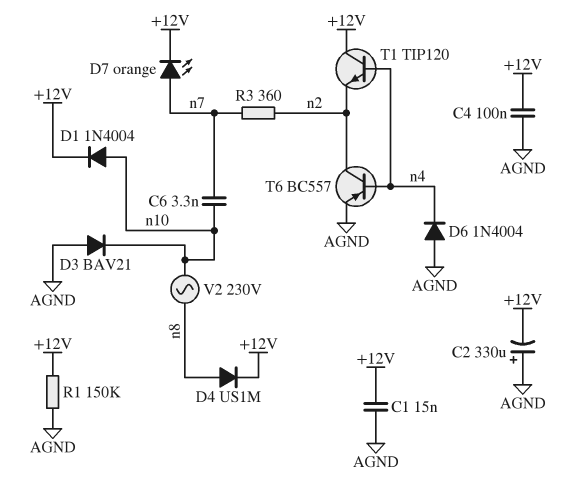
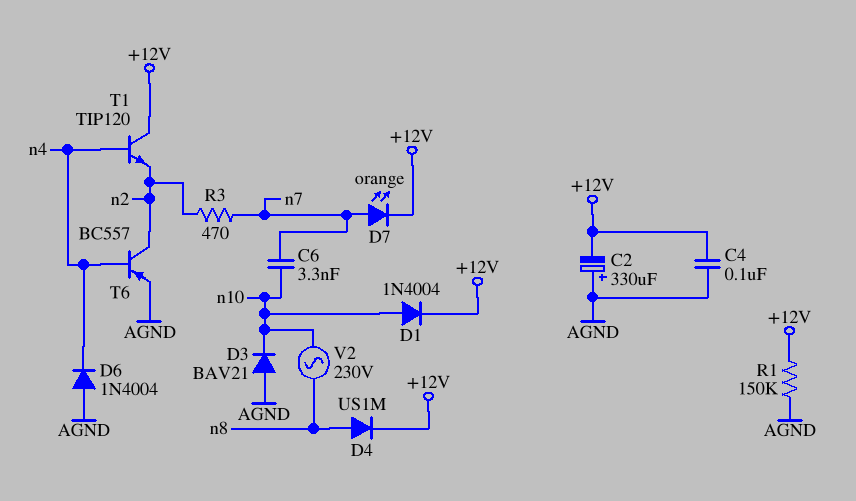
C1: 15nF (+12V, AGND) -> none
R3: 360 (n2, n7) -> 470 (n2, n7)

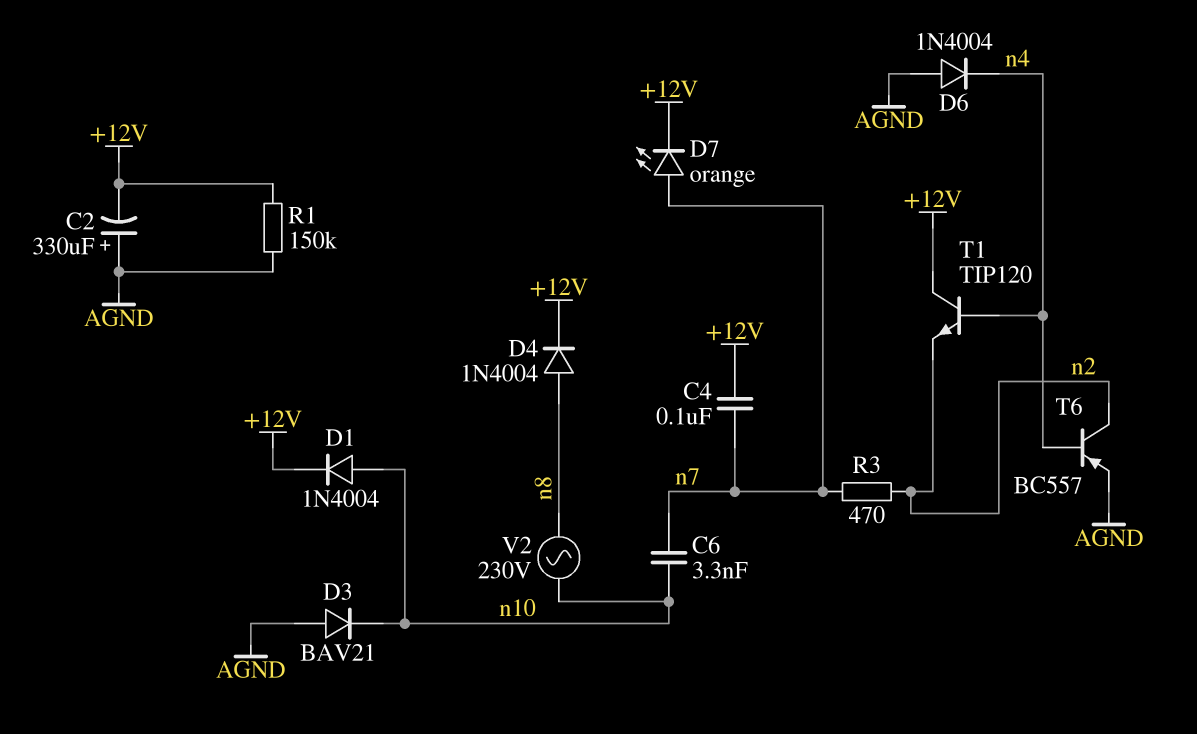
C4: 100nF (+12V, AGND) -> 100nF (+12V, n7)
D4: diode US1M (A n8, K +12V) -> diode 1N4004 (A n8, K +12V)

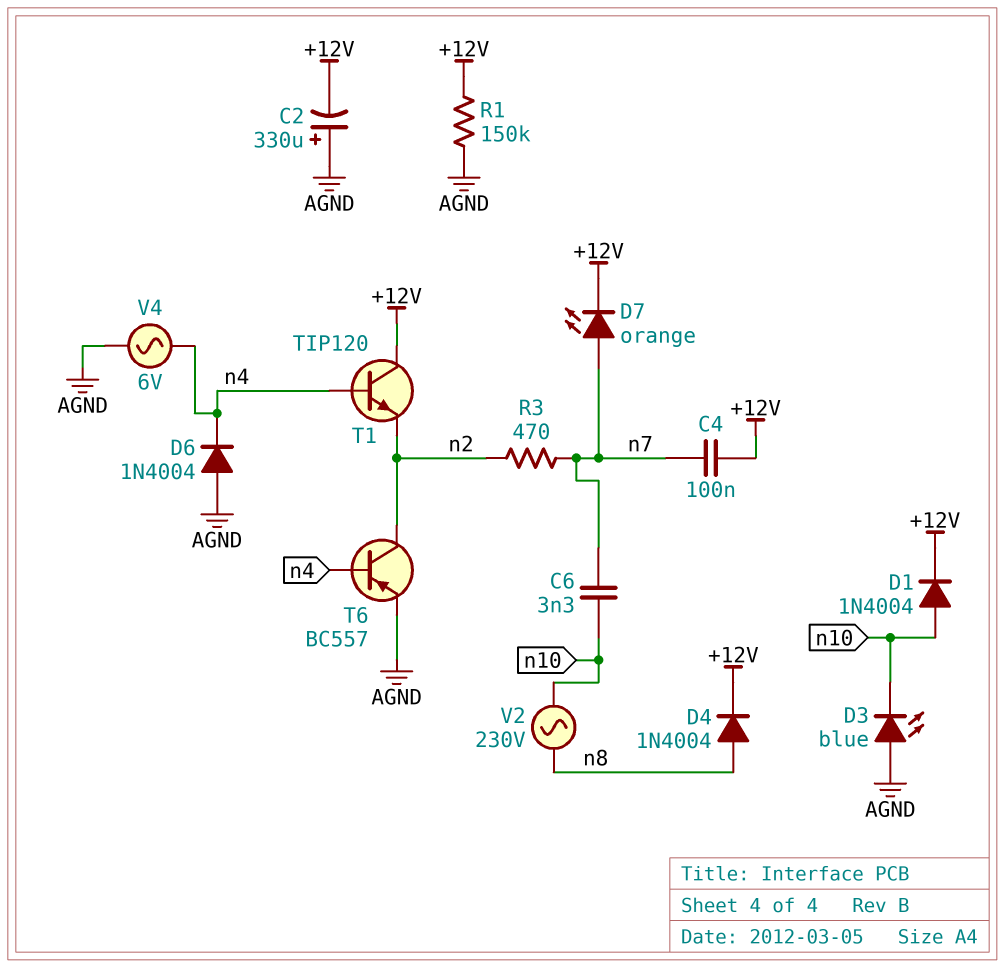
D3: diode BAV21 (A AGND, K n10) -> LED blue (A AGND, K n10)
V4: none -> AC 6V (AGND, n4)

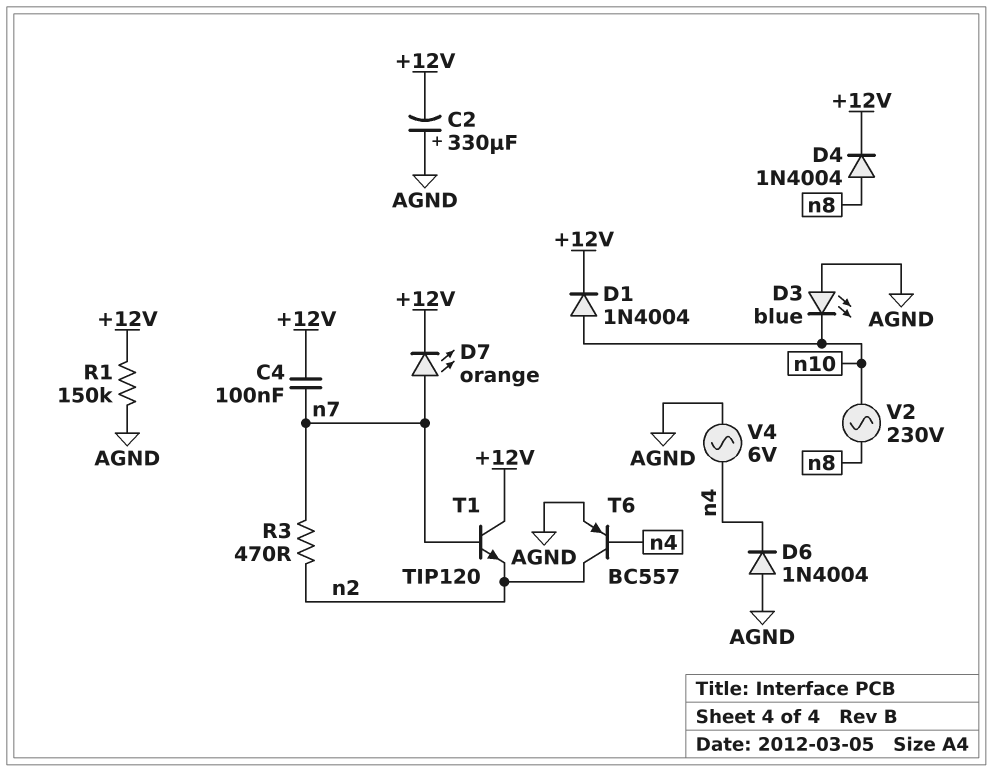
C6: 3.3nF (n7, n10) -> none
T1: NPN TIP120 (B n4, C +12V, E n2) -> NPN TIP120 (B n7, C +12V, E n2)

